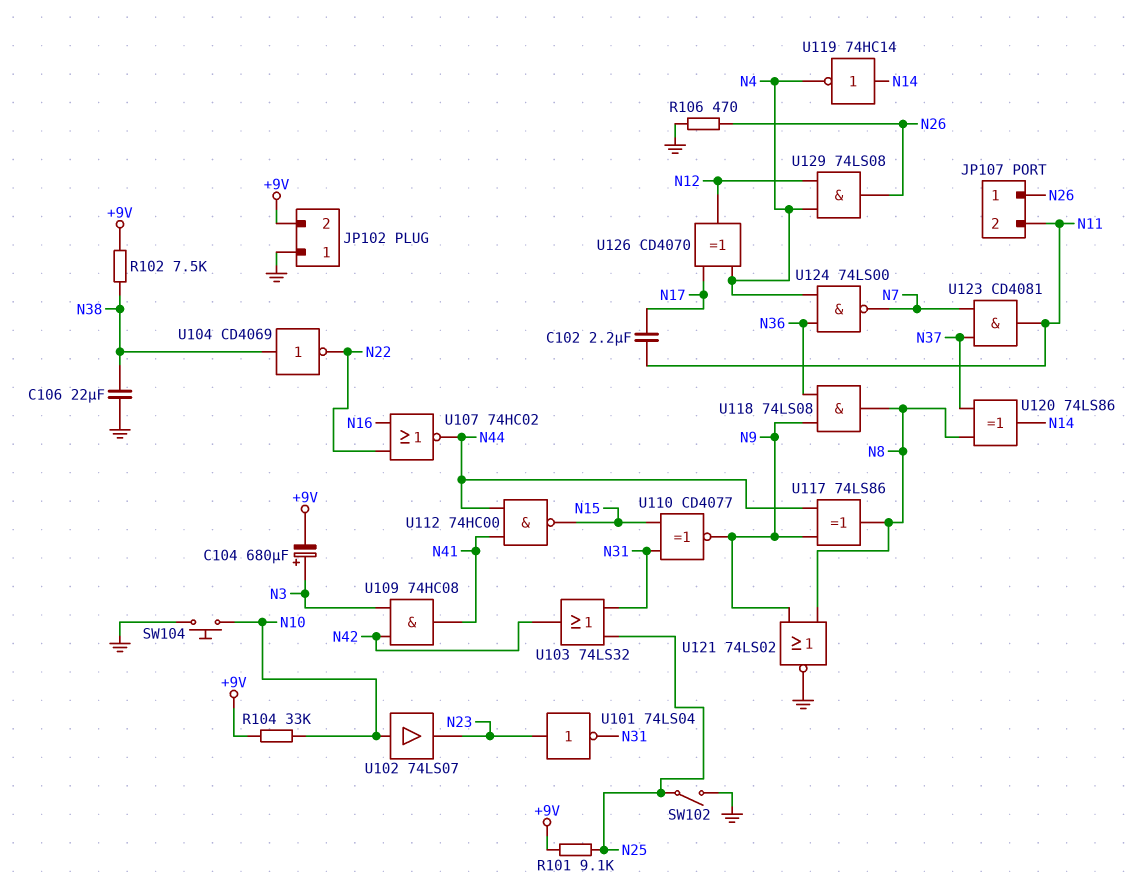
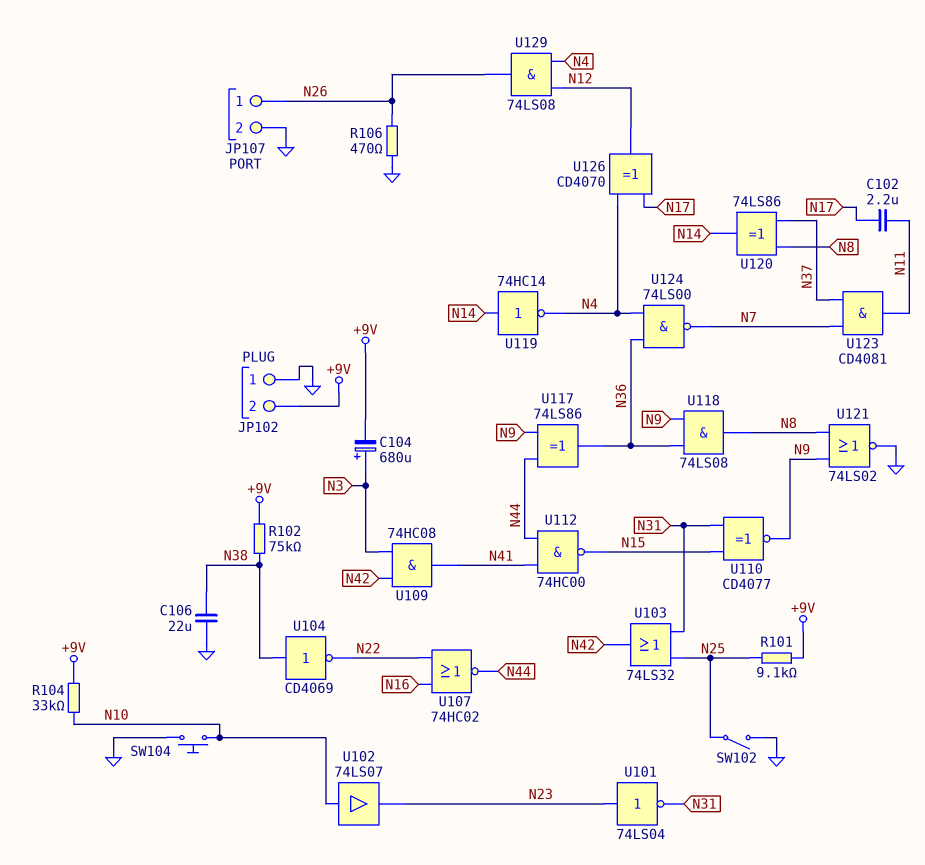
JP107 pin 2: N11 -> GND
R102: 7.5k (+9V, N38) -> 75k (+9V, N38)
U117: XOR 74LS86 (in N9, in N44, out N8) -> XOR 74LS86 (in N9, in N44, out N36)

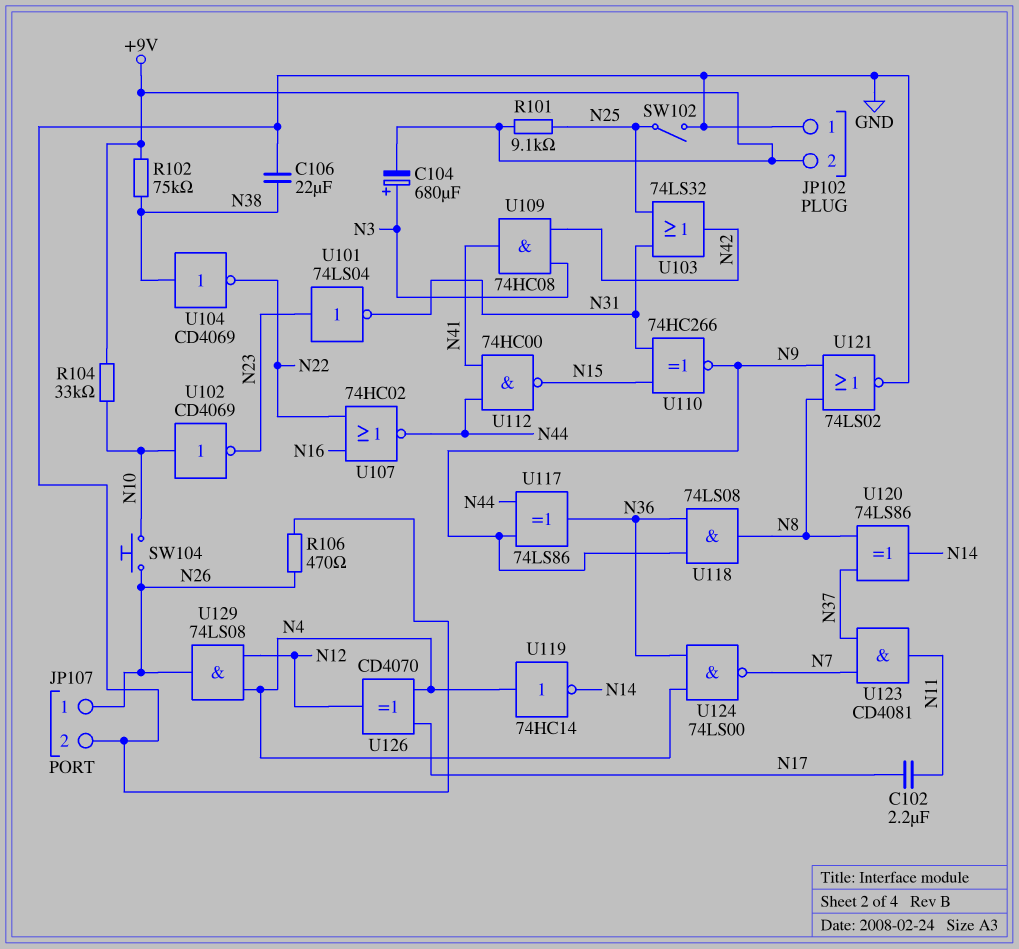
SW104: button (GND, N10) -> button (N10, N26)
U102: buffer 74LS07 (in N10, out N23) -> NOT CD4069 (in N10, out N23)
U110: XNOR CD4077 (in N15, in N31, out N9) -> XNOR 74HC266 (in N15, in N31, out N9)
U119: NOT 74HC14 (in N14, out N4) -> NOT 74HC14 (in N4, out N14)

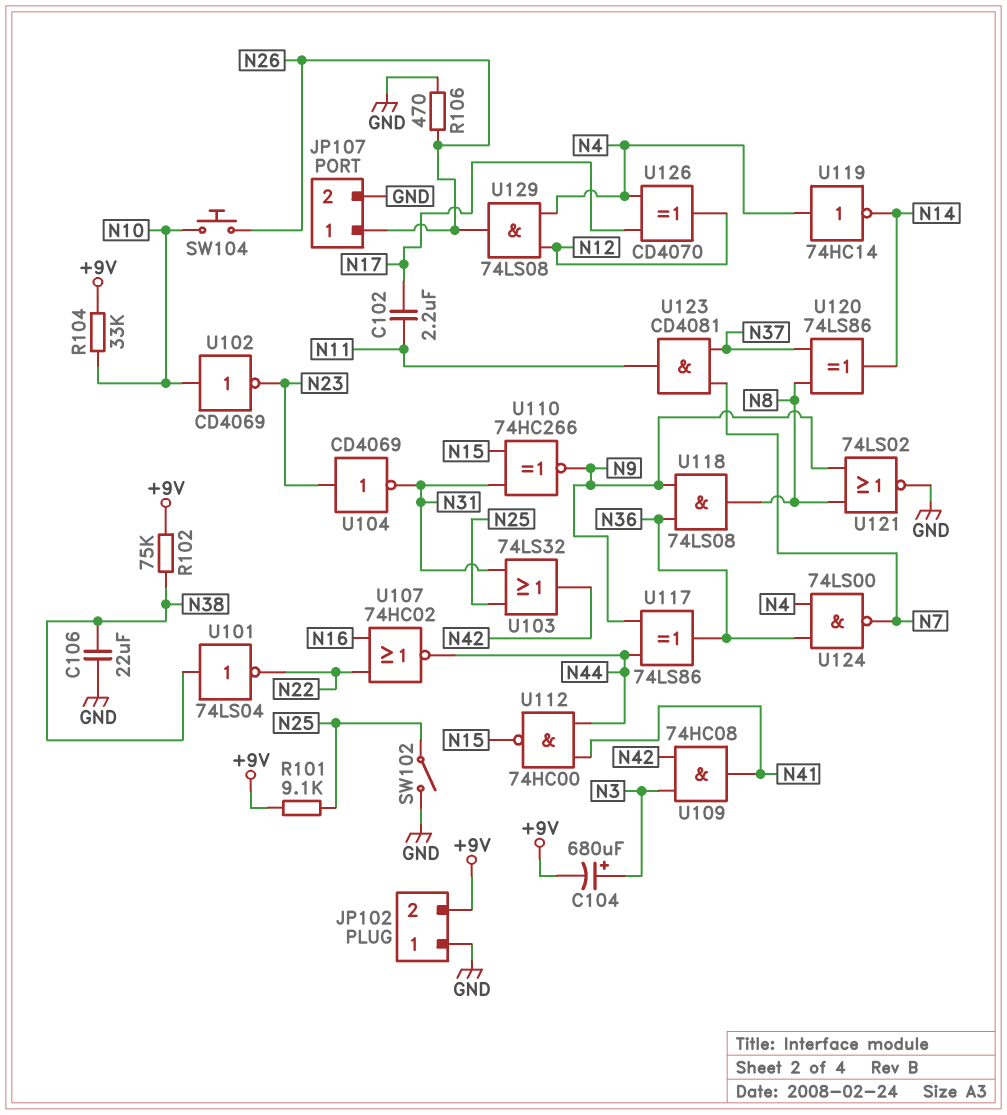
U101: NOT 74LS04 (in N23, out N31) -> NOT 74LS04 (in N38, out N22)
U104: NOT CD4069 (in N38, out N22) -> NOT CD4069 (in N23, out N31)

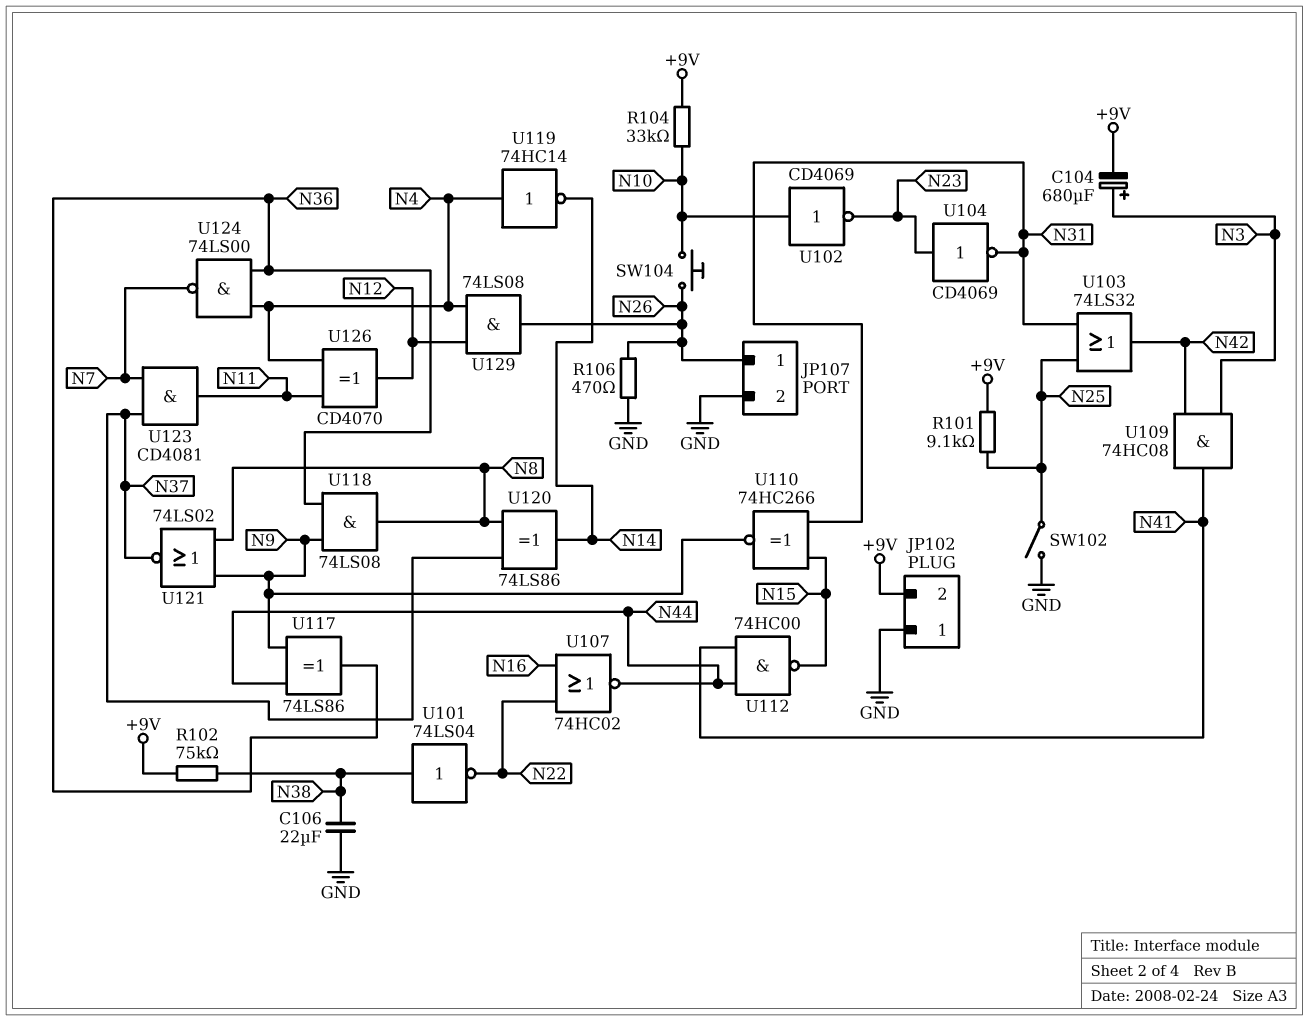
C102: 2.2uF (N11, N17) -> none
U121: NOR 74LS02 (in N8, in N9, out GND) -> NOR 74LS02 (in N8, in N9, out N37)
U126: XOR CD4070 (in N4, in N17, out N12) -> XOR CD4070 (in N4, in N11, out N12)

